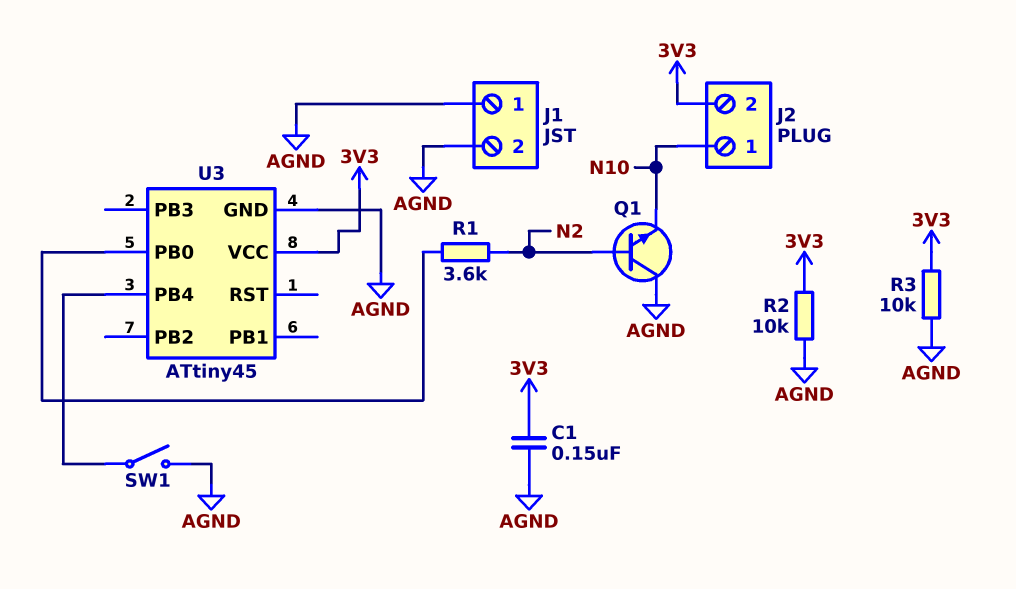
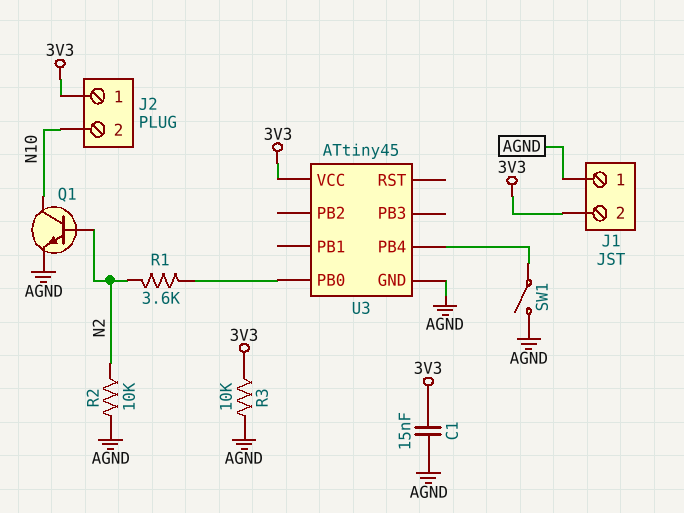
C1: 150nF (3V3, AGND) -> 15nF (3V3, AGND)
J1 pin 2: AGND -> 3V3
J2 pin 1: N10 -> 3V3
J2 pin 2: 3V3 -> N10
Q1: NPN (B N2, C AGND, E N10) -> NPN (B N2, C N10, E AGND)
R2: 10k (3V3, AGND) -> 10k (AGND, N2)

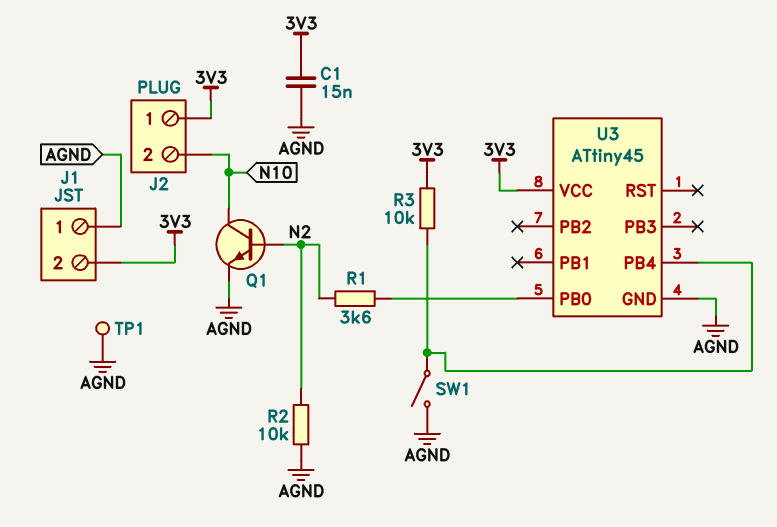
R3: 10k (3V3, AGND) -> 10k (3V3, U3/PB4)
TP1: none -> test point (AGND)

